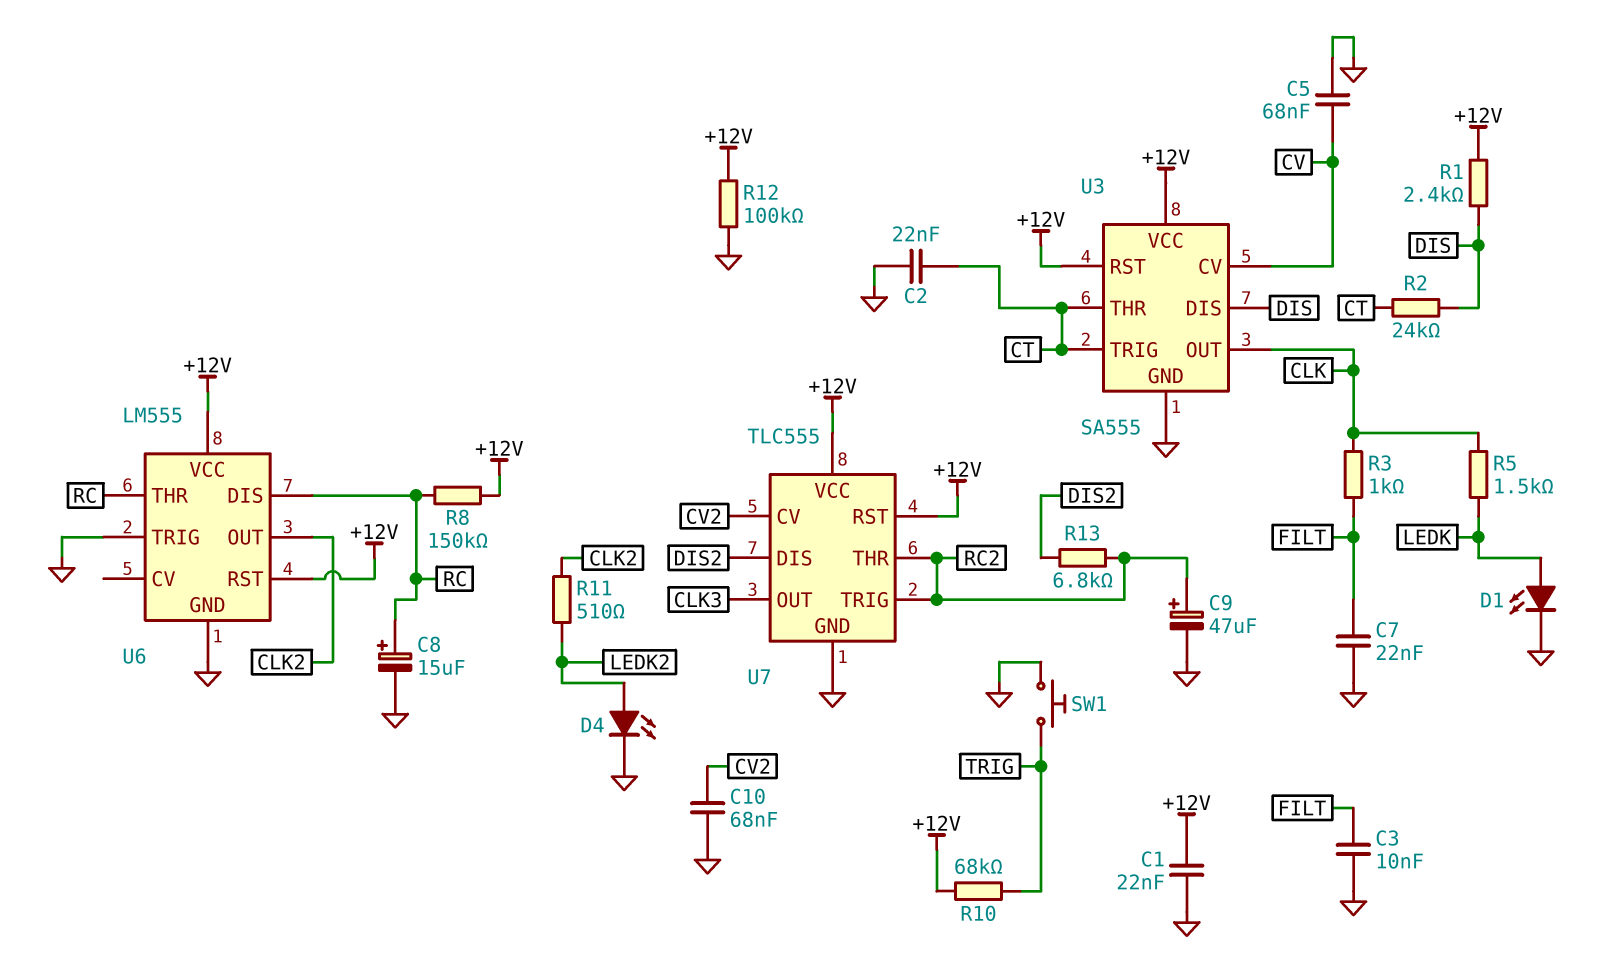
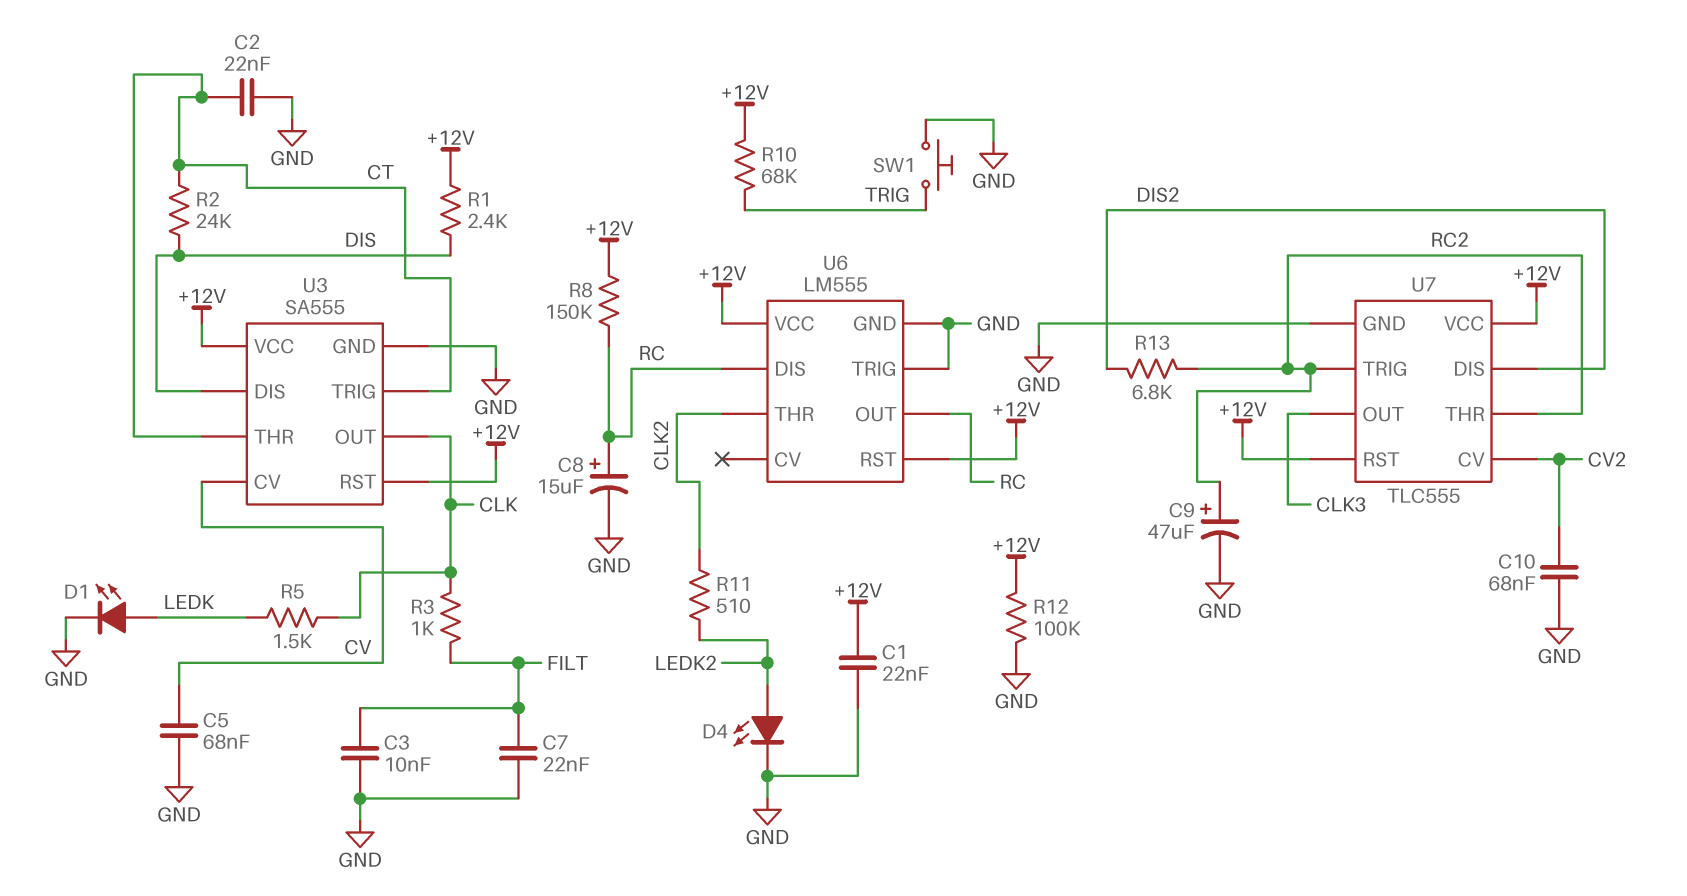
U6 pin OUT: CLK2 -> RC
U6 pin THR: RC -> CLK2

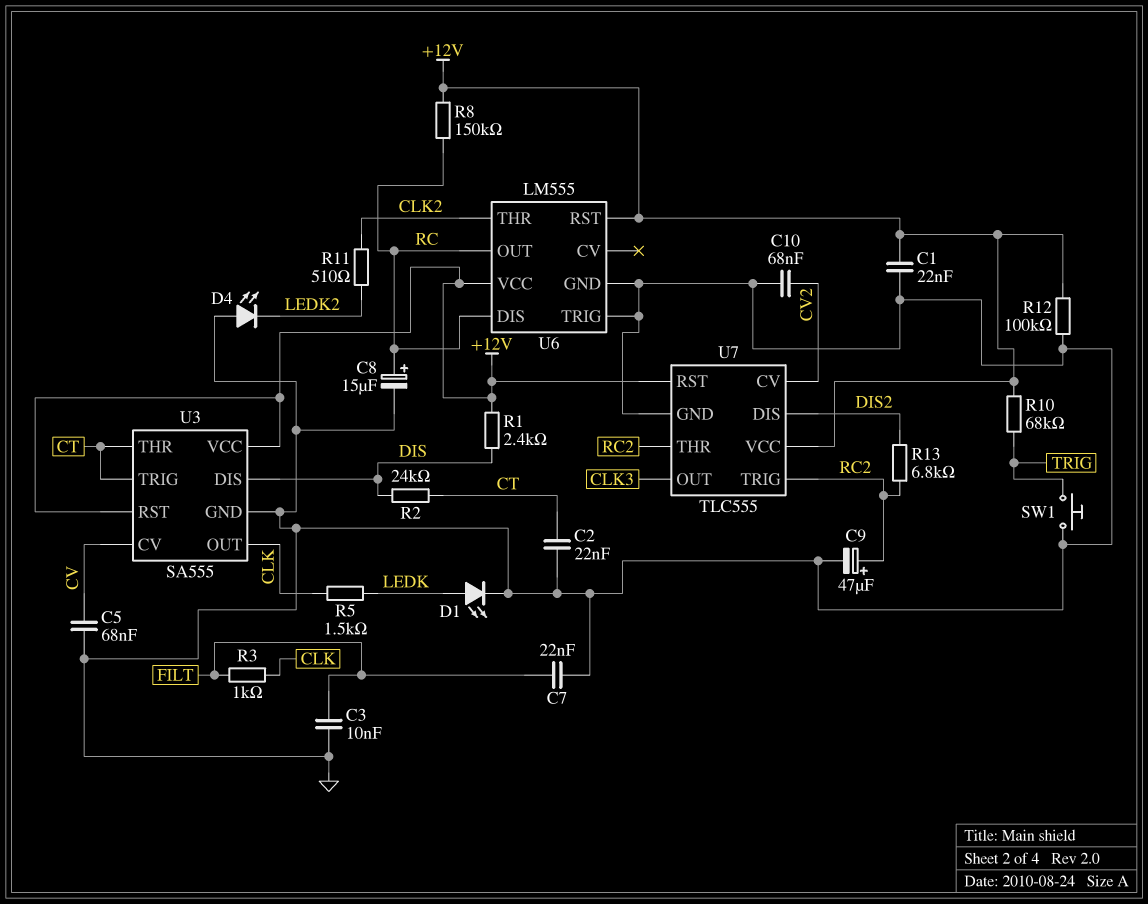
D4: LED (A LEDK2, K GND) -> LED (A GND, K LEDK2)

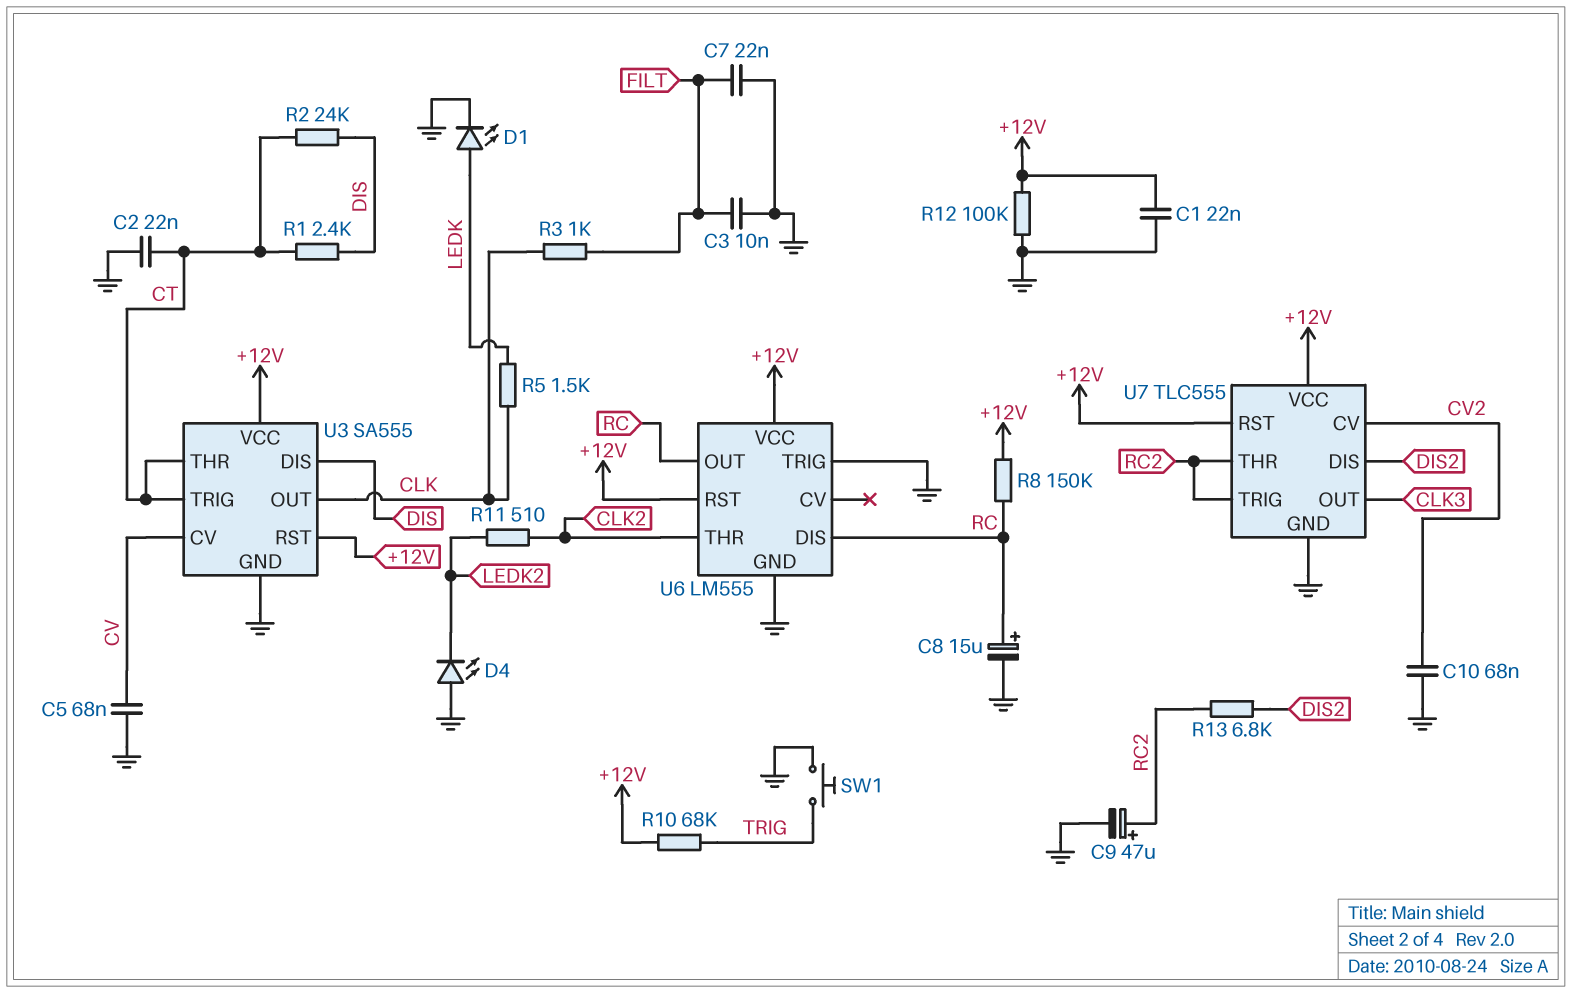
R1: 2.4k (+12V, DIS) -> 2.4k (CT, DIS)

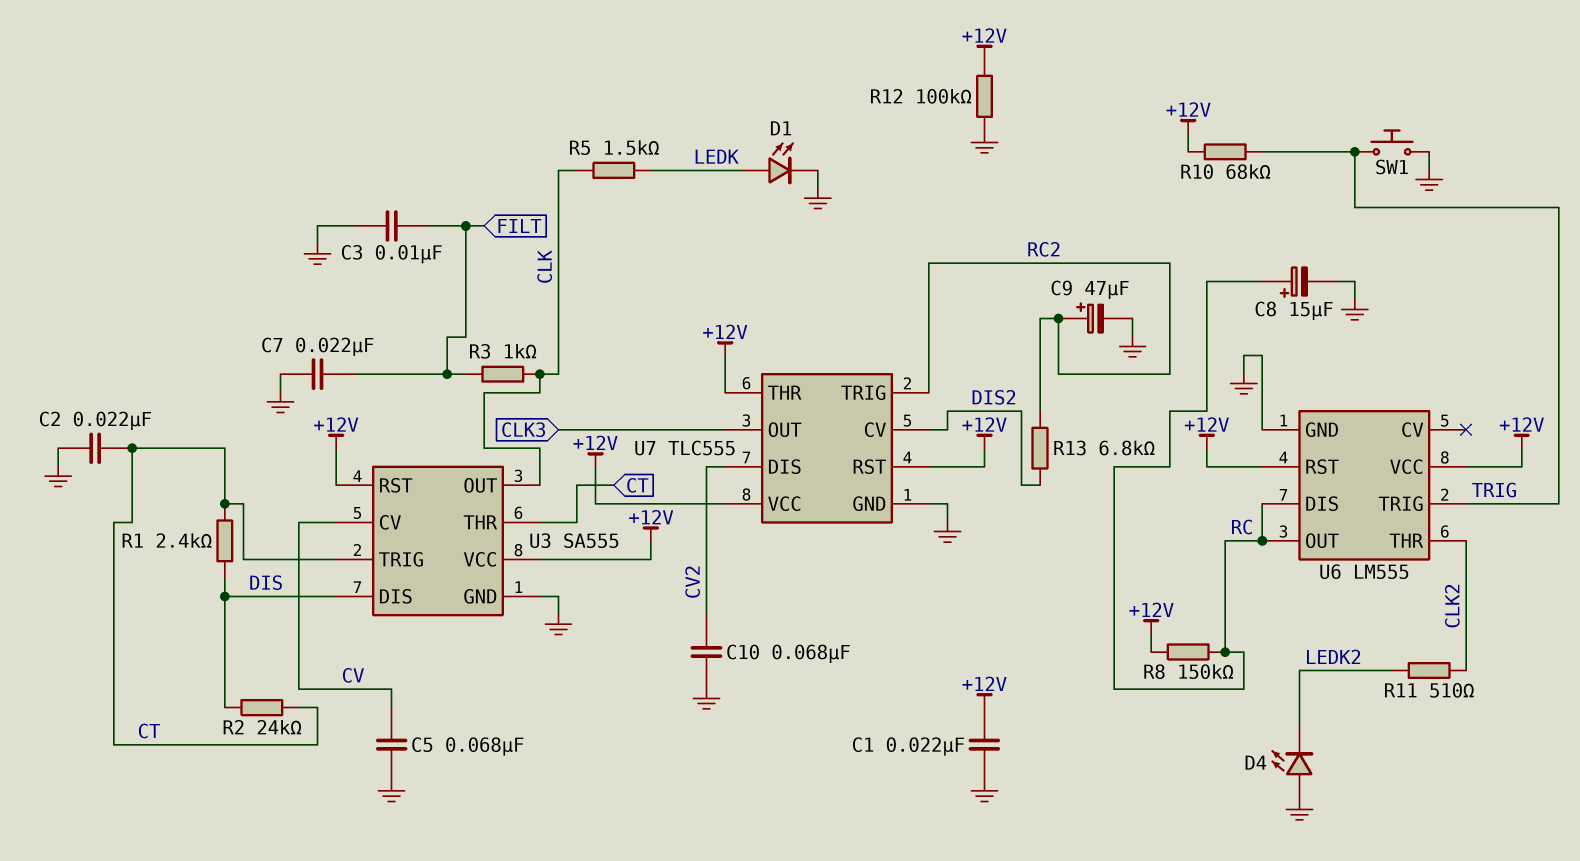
U6 pin TRIG: GND -> TRIG
U7 pin CV: CV2 -> DIS2
U7 pin DIS: DIS2 -> CV2
U7 pin THR: RC2 -> +12V

